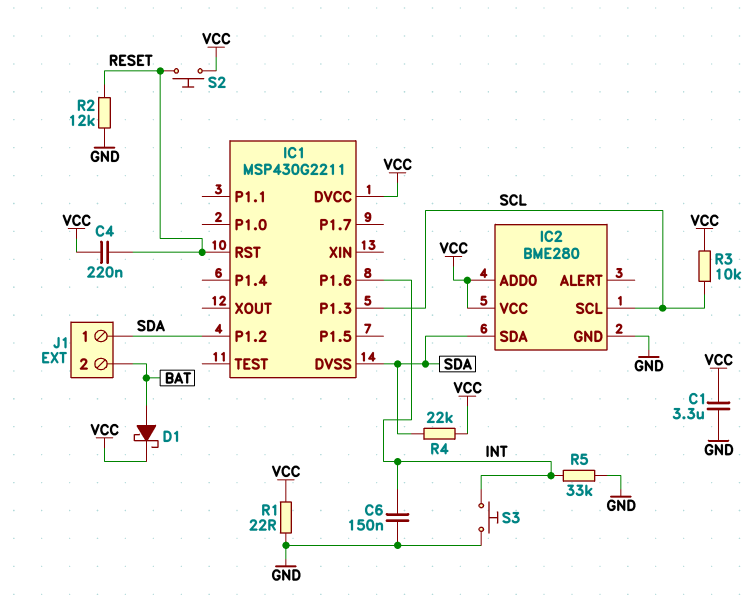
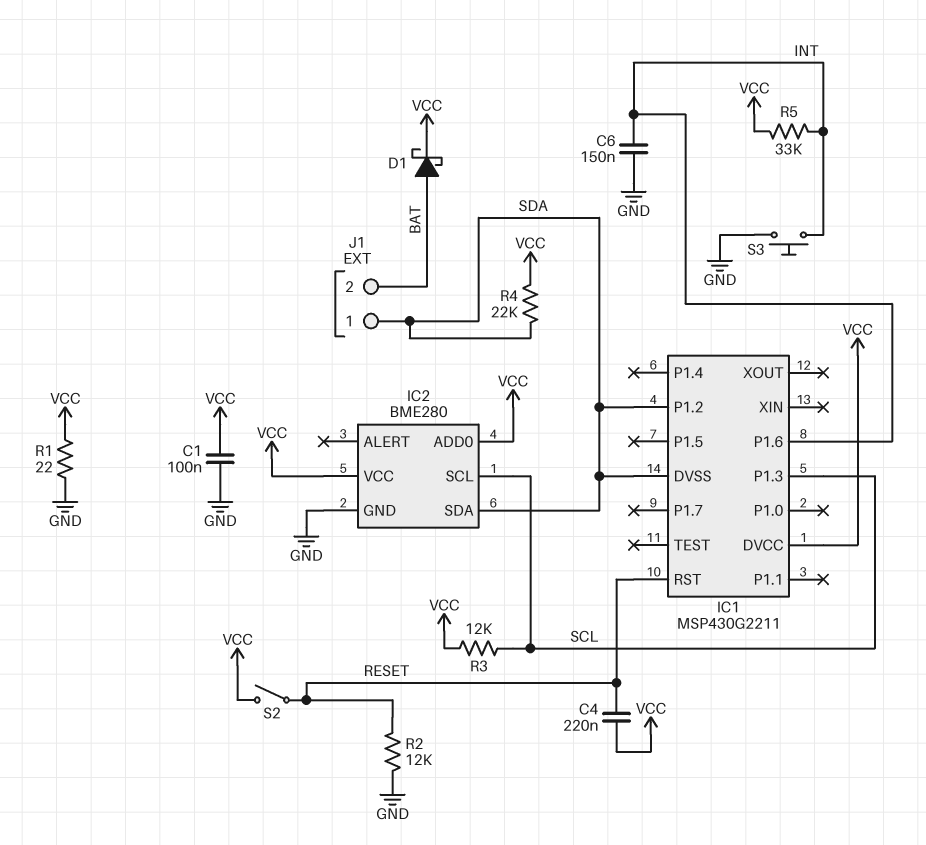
C1: 3.3uF (GND, VCC) -> 100nF (GND, VCC)
R3: 10k (SCL, VCC) -> 12k (SCL, VCC)
R5: 33k (GND, INT) -> 33k (INT, VCC)
S2: button (RESET, VCC) -> switch (RESET, VCC)

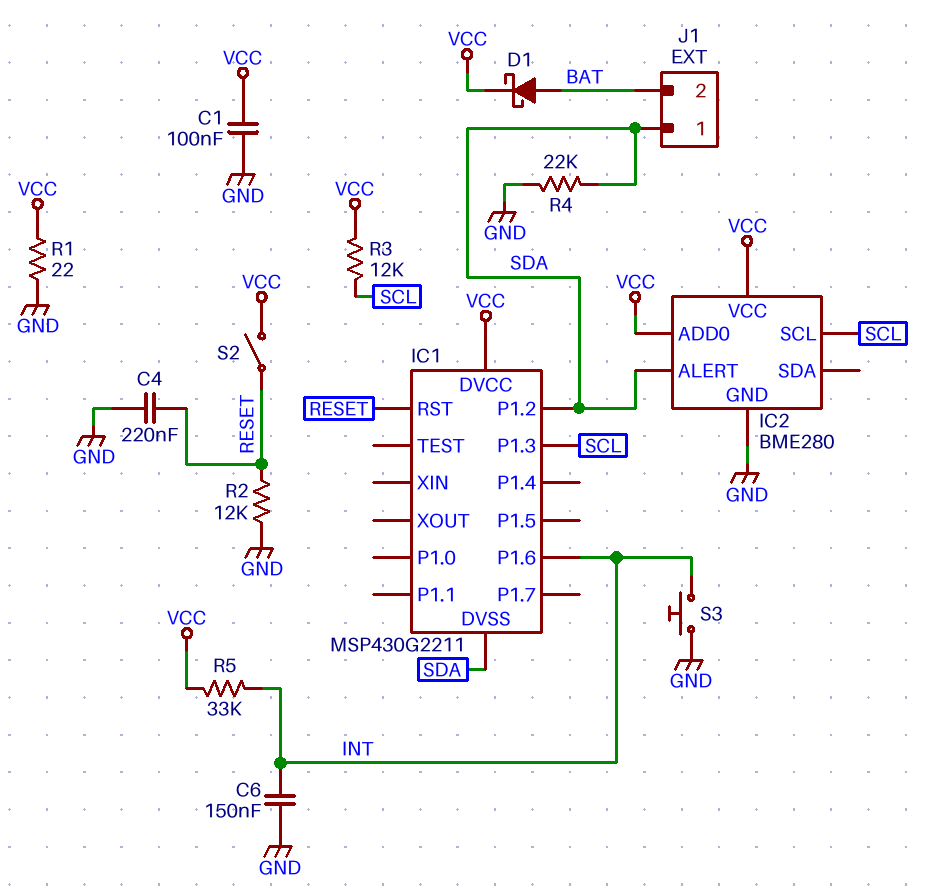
C4: 220nF (RESET, VCC) -> 220nF (GND, RESET)
IC2 pin ALERT: none -> SDA
IC2 pin SDA: SDA -> none
R4: 22k (SDA, VCC) -> 22k (GND, SDA)

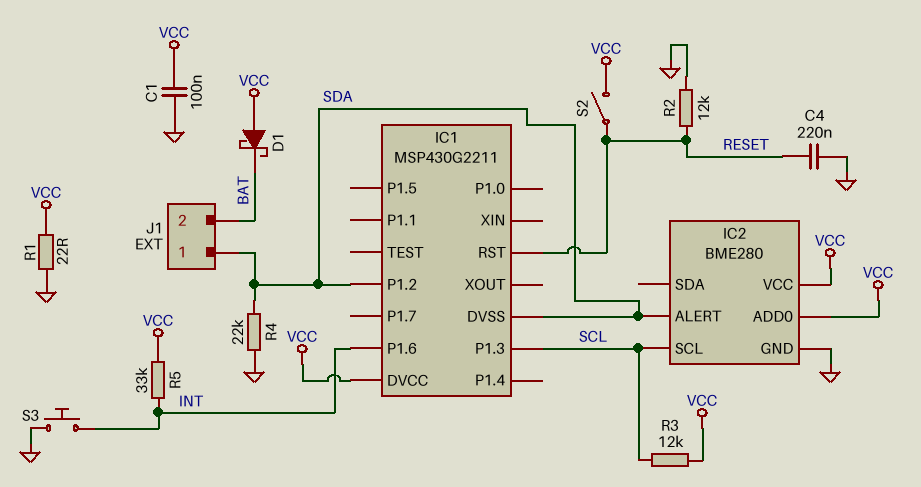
C6: 150nF (GND, INT) -> none
D1: schottky (A BAT, K VCC) -> schottky (A VCC, K BAT)

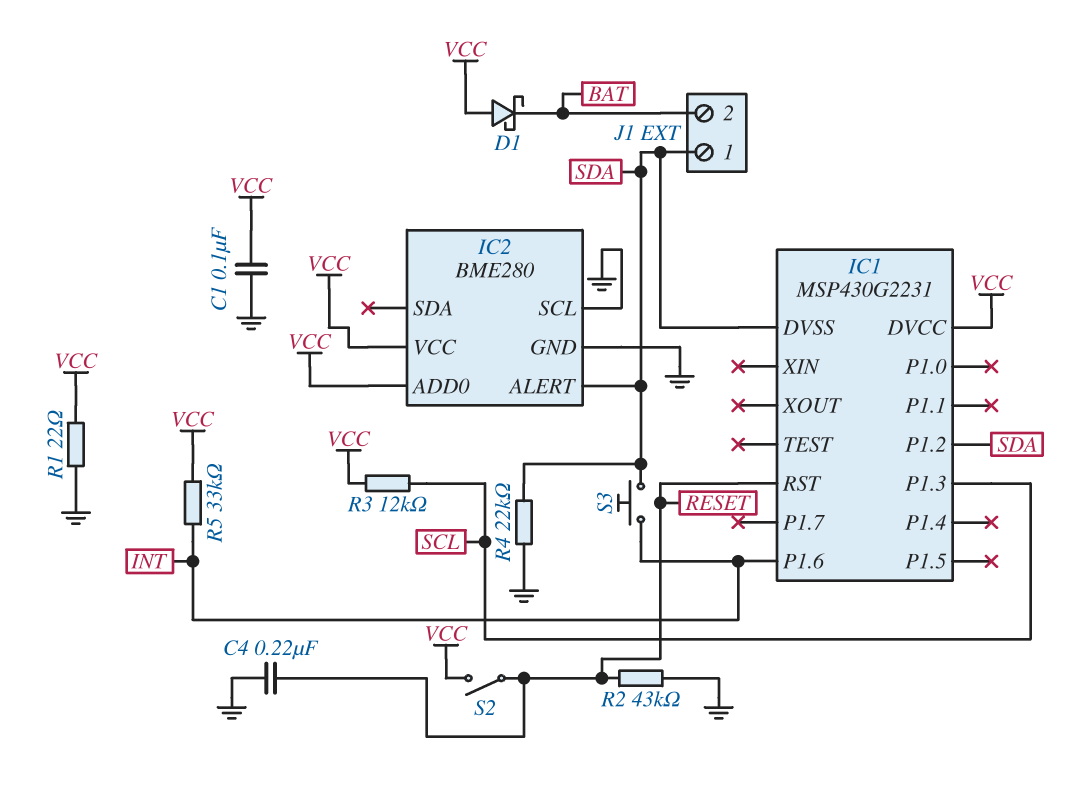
IC1: MSP430G2211 -> MSP430G2231
IC2 pin SCL: SCL -> GND
R2: 12k (GND, RESET) -> 43k (GND, RESET)
S3: button (GND, INT) -> button (INT, SDA)

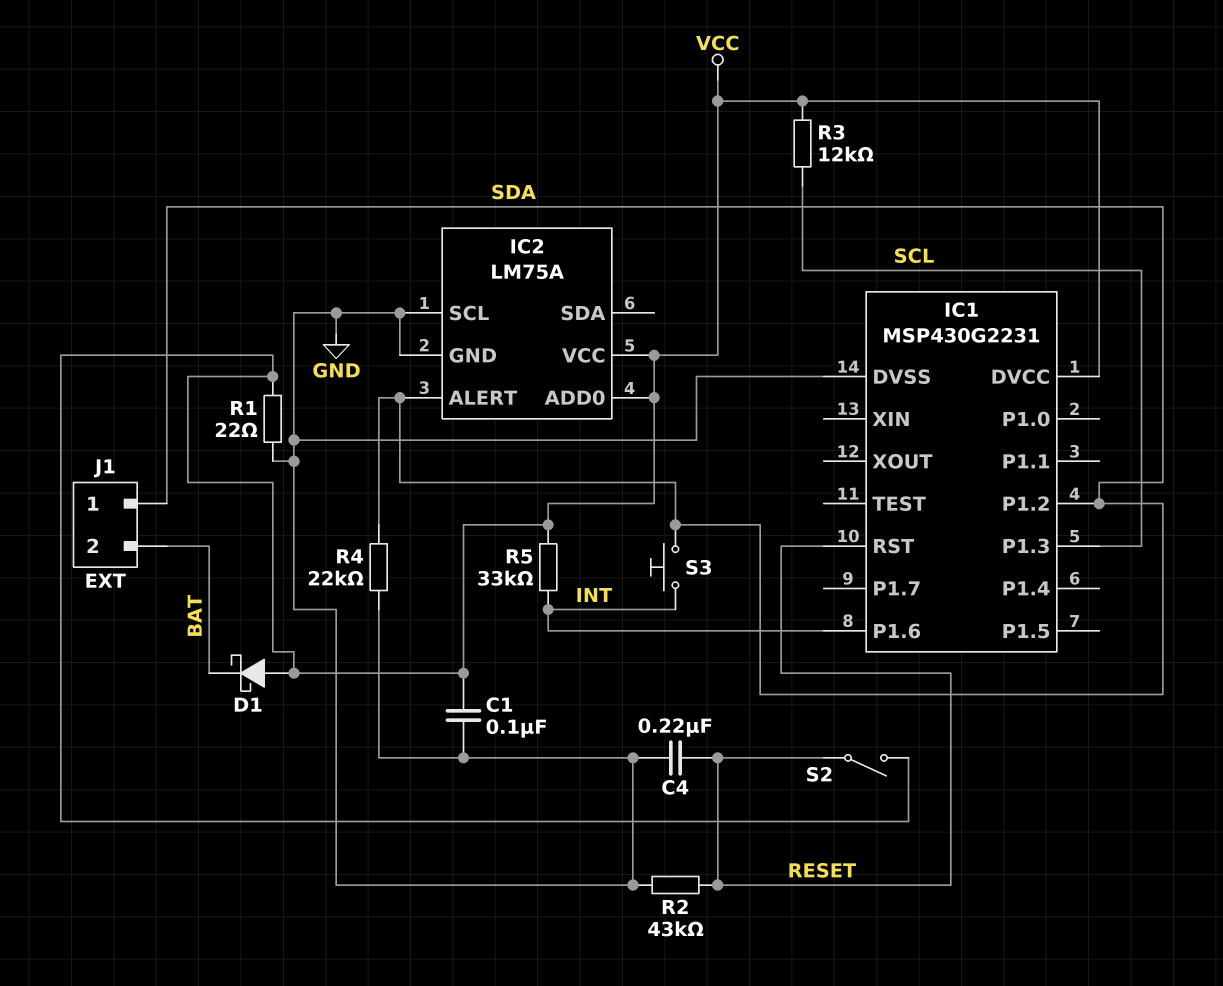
IC1 pin DVSS: SDA -> GND
IC2: BME280 -> LM75A

